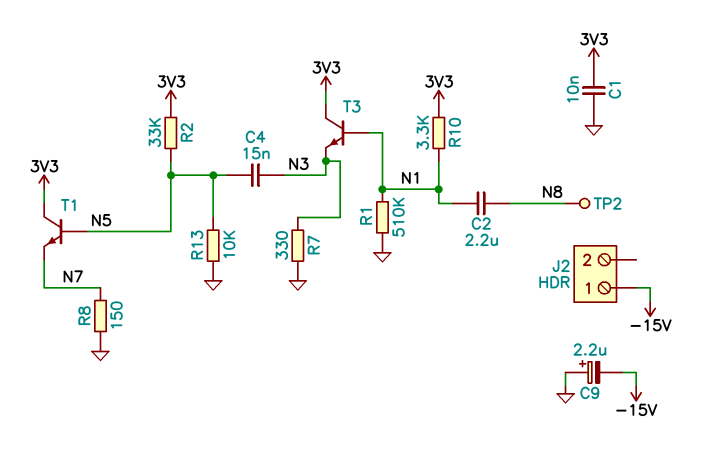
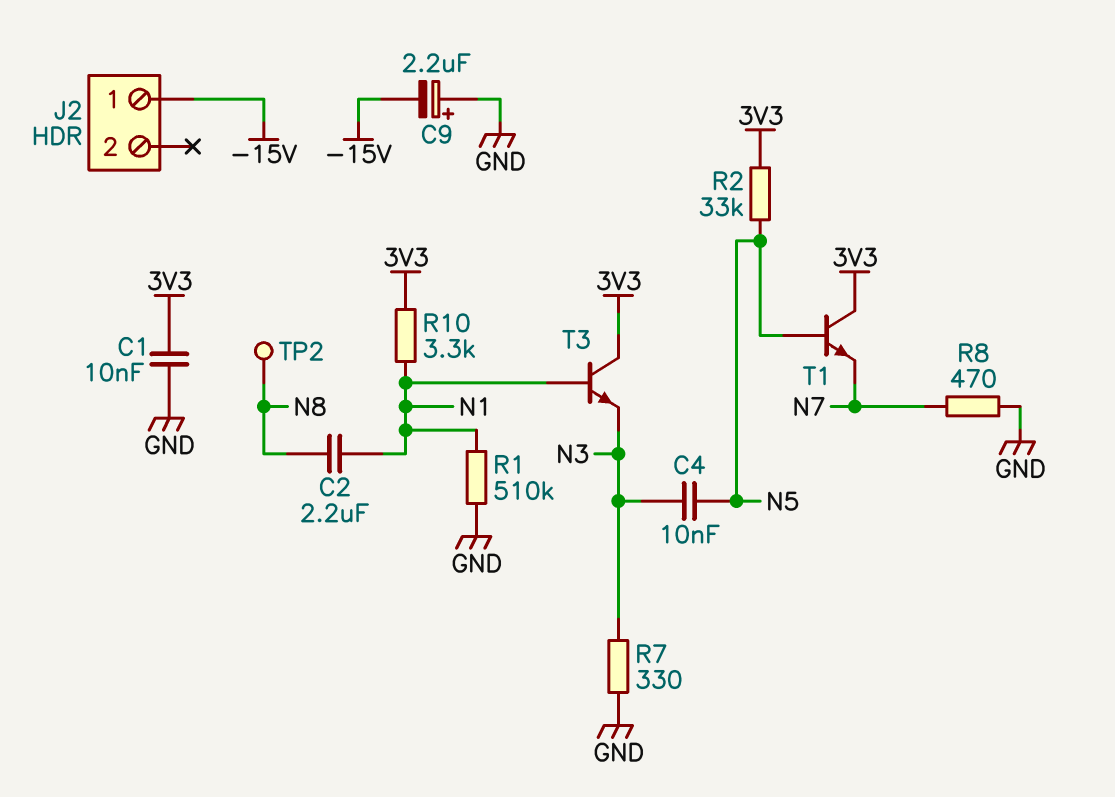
C4: 15nF (N3, N5) -> 10nF (N3, N5)
R8: 150 (GND, N7) -> 470 (GND, N7)
R13: 10k (GND, N5) -> none

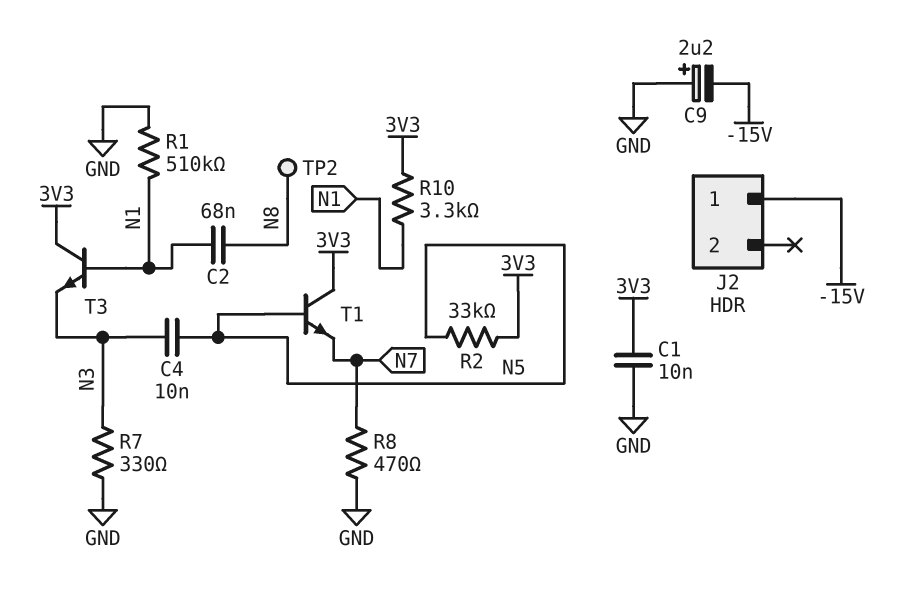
C2: 2.2uF (N1, N8) -> 68nF (N1, N8)

